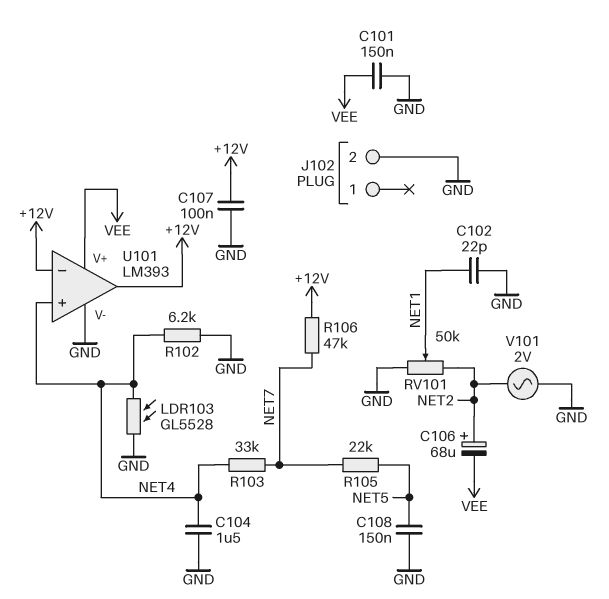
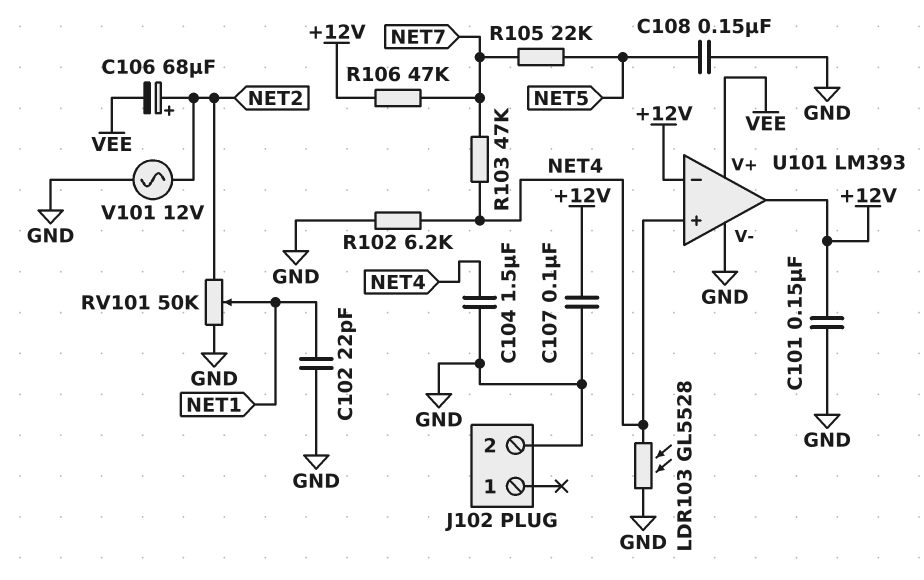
C101: 150nF (GND, VEE) -> 150nF (+12V, GND)
R103: 33k (NET4, NET7) -> 47k (NET4, NET7)
V101: AC 2V (GND, NET2) -> AC 12V (GND, NET2)

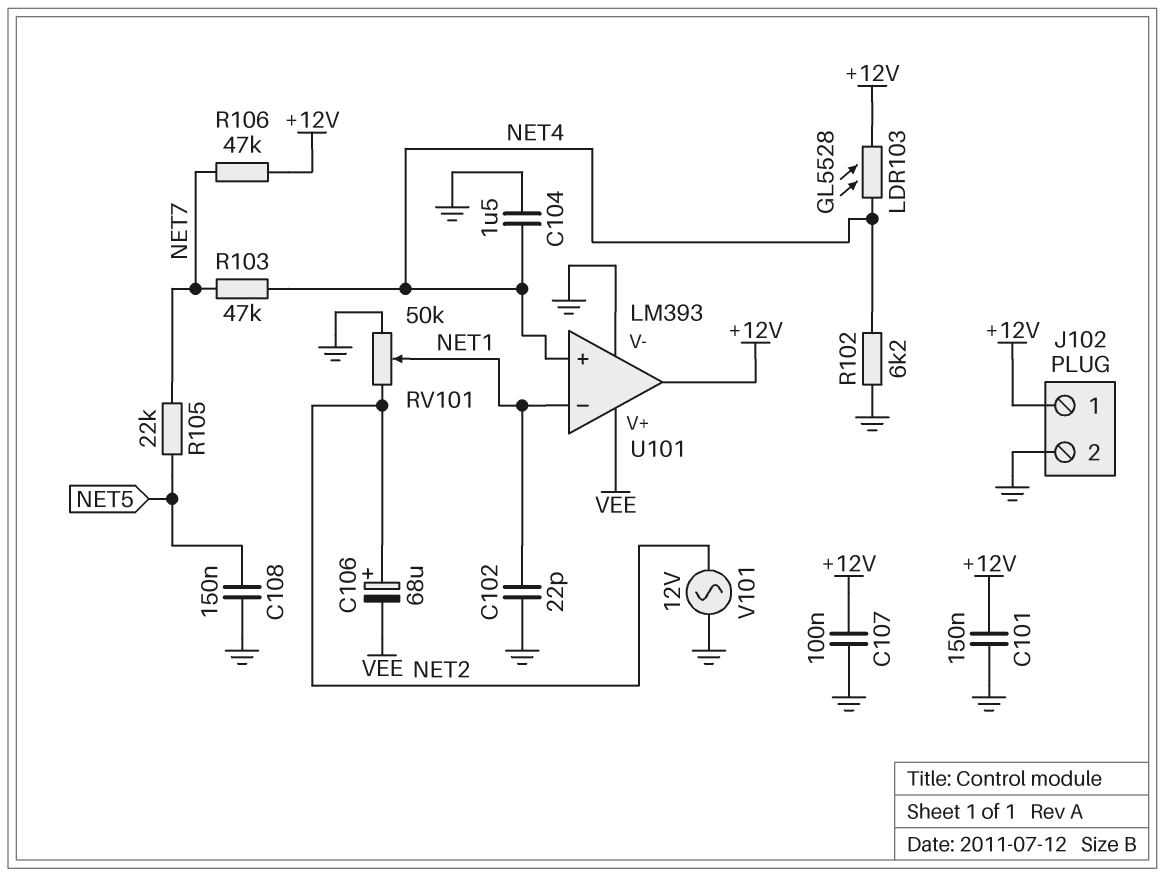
J102 pin 1: none -> +12V
LDR103: GL5528 (GND, NET4) -> GL5528 (+12V, NET4)
U101 pin in-: +12V -> NET1

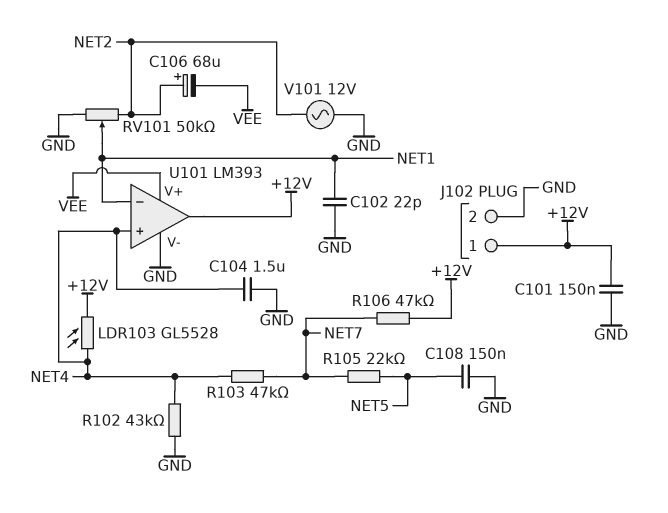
C107: 100nF (+12V, GND) -> none
R102: 6.2k (GND, NET4) -> 43k (GND, NET4)

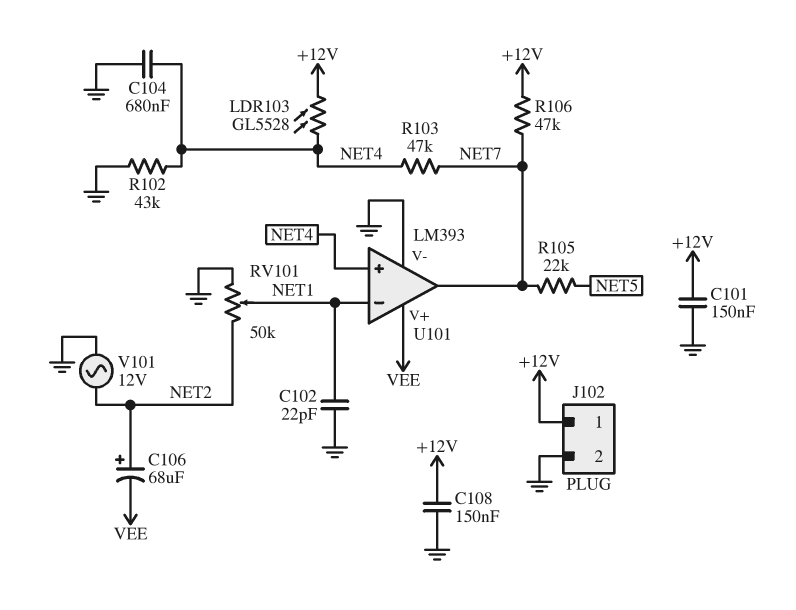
C104: 1.5uF (GND, NET4) -> 680nF (GND, NET4)
C108: 150nF (GND, NET5) -> 150nF (+12V, GND)
U101 pin out: +12V -> NET7

